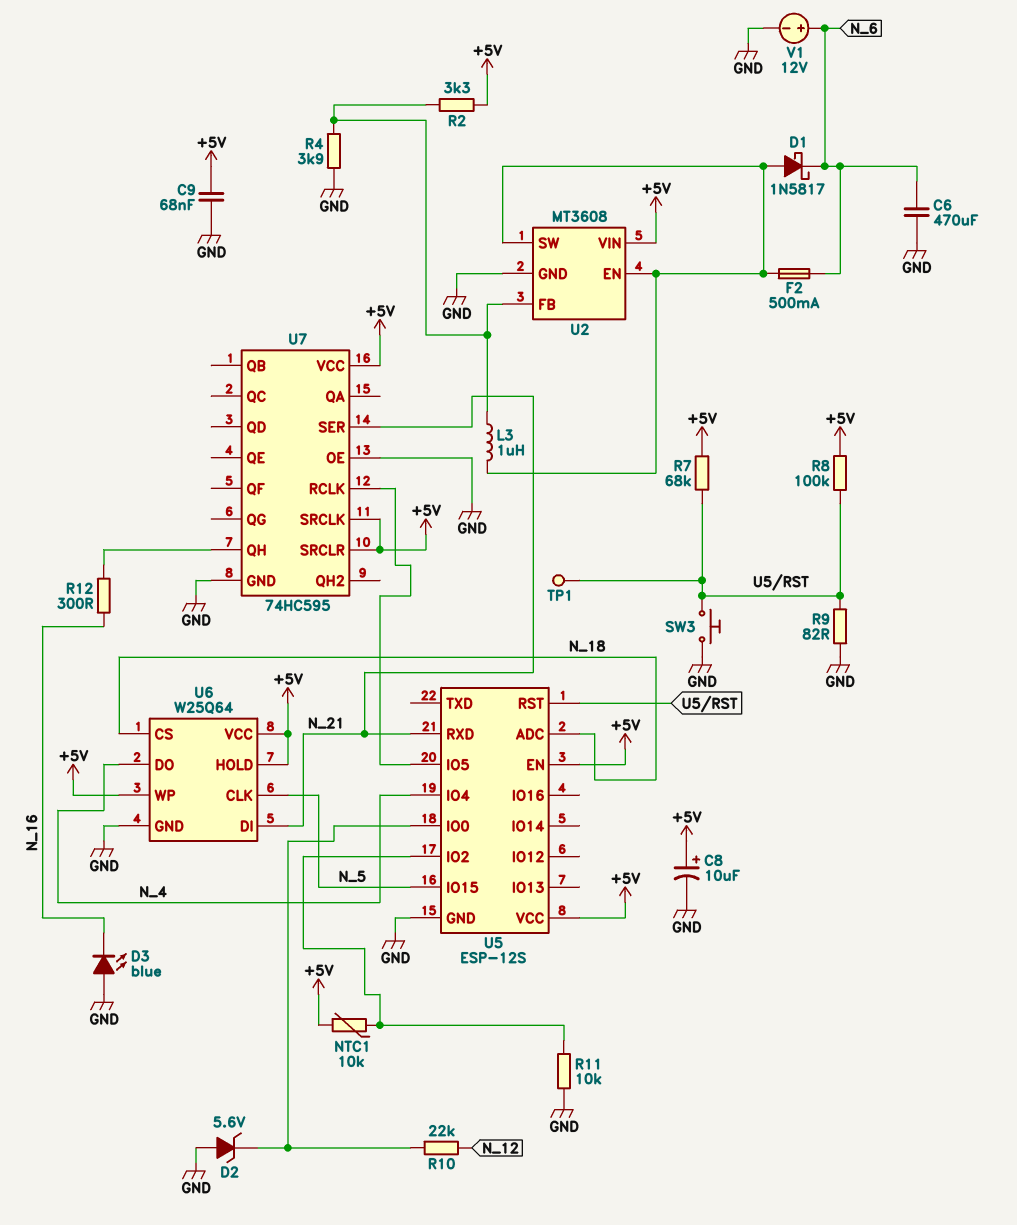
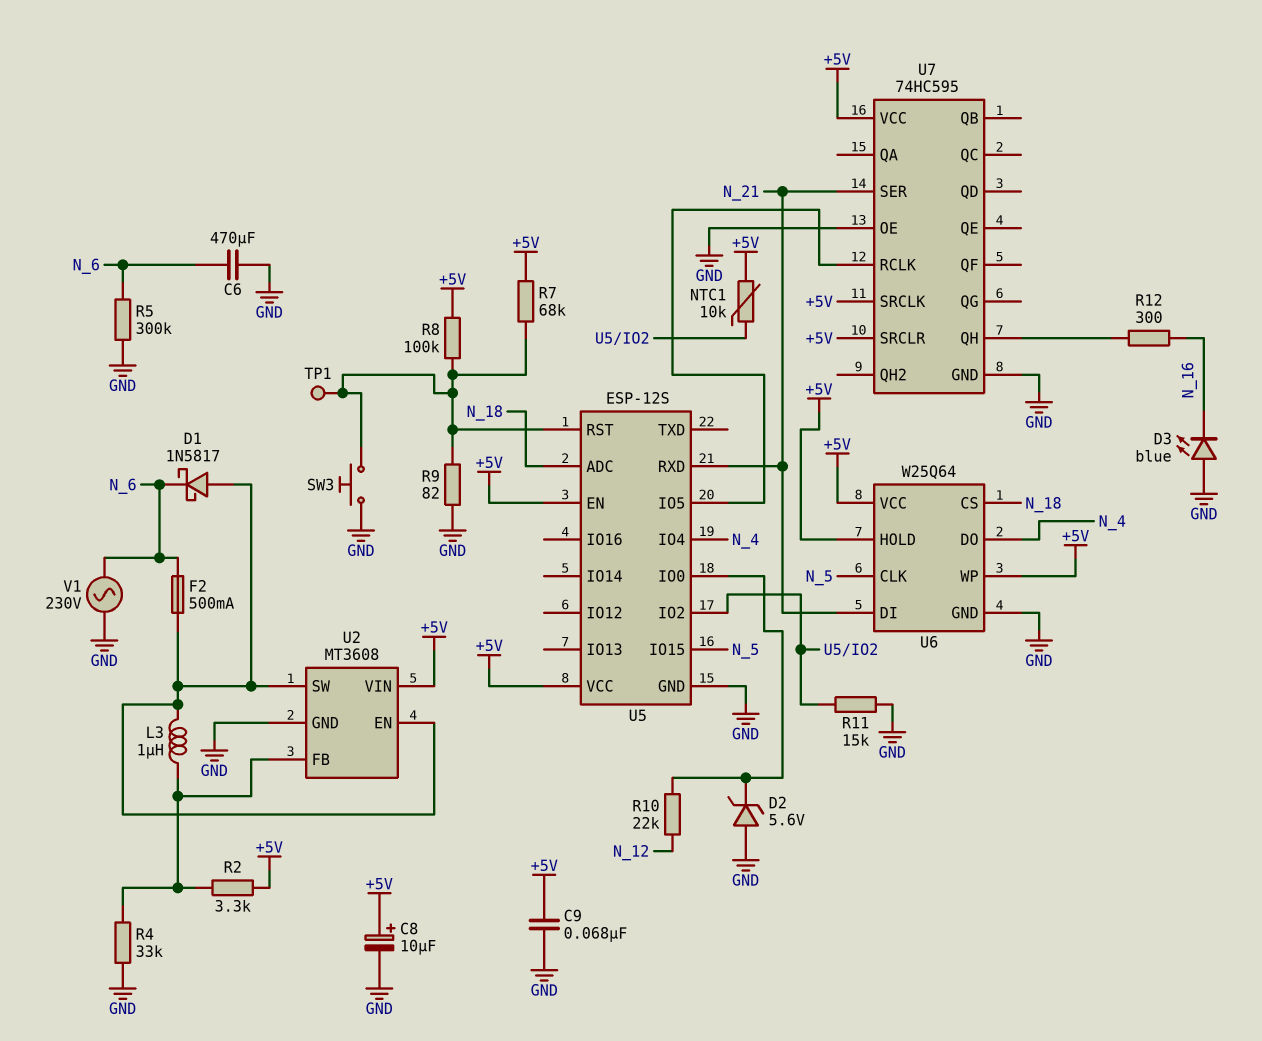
R4: 3.9k (GND, U2/FB) -> 33k (GND, U2/FB)
R5: none -> 300k (GND, N_6)
R11: 10k (GND, U5/IO2) -> 15k (GND, U5/IO2)
V1: 12V (plus N_6, minus GND) -> AC 230V (GND, N_6)

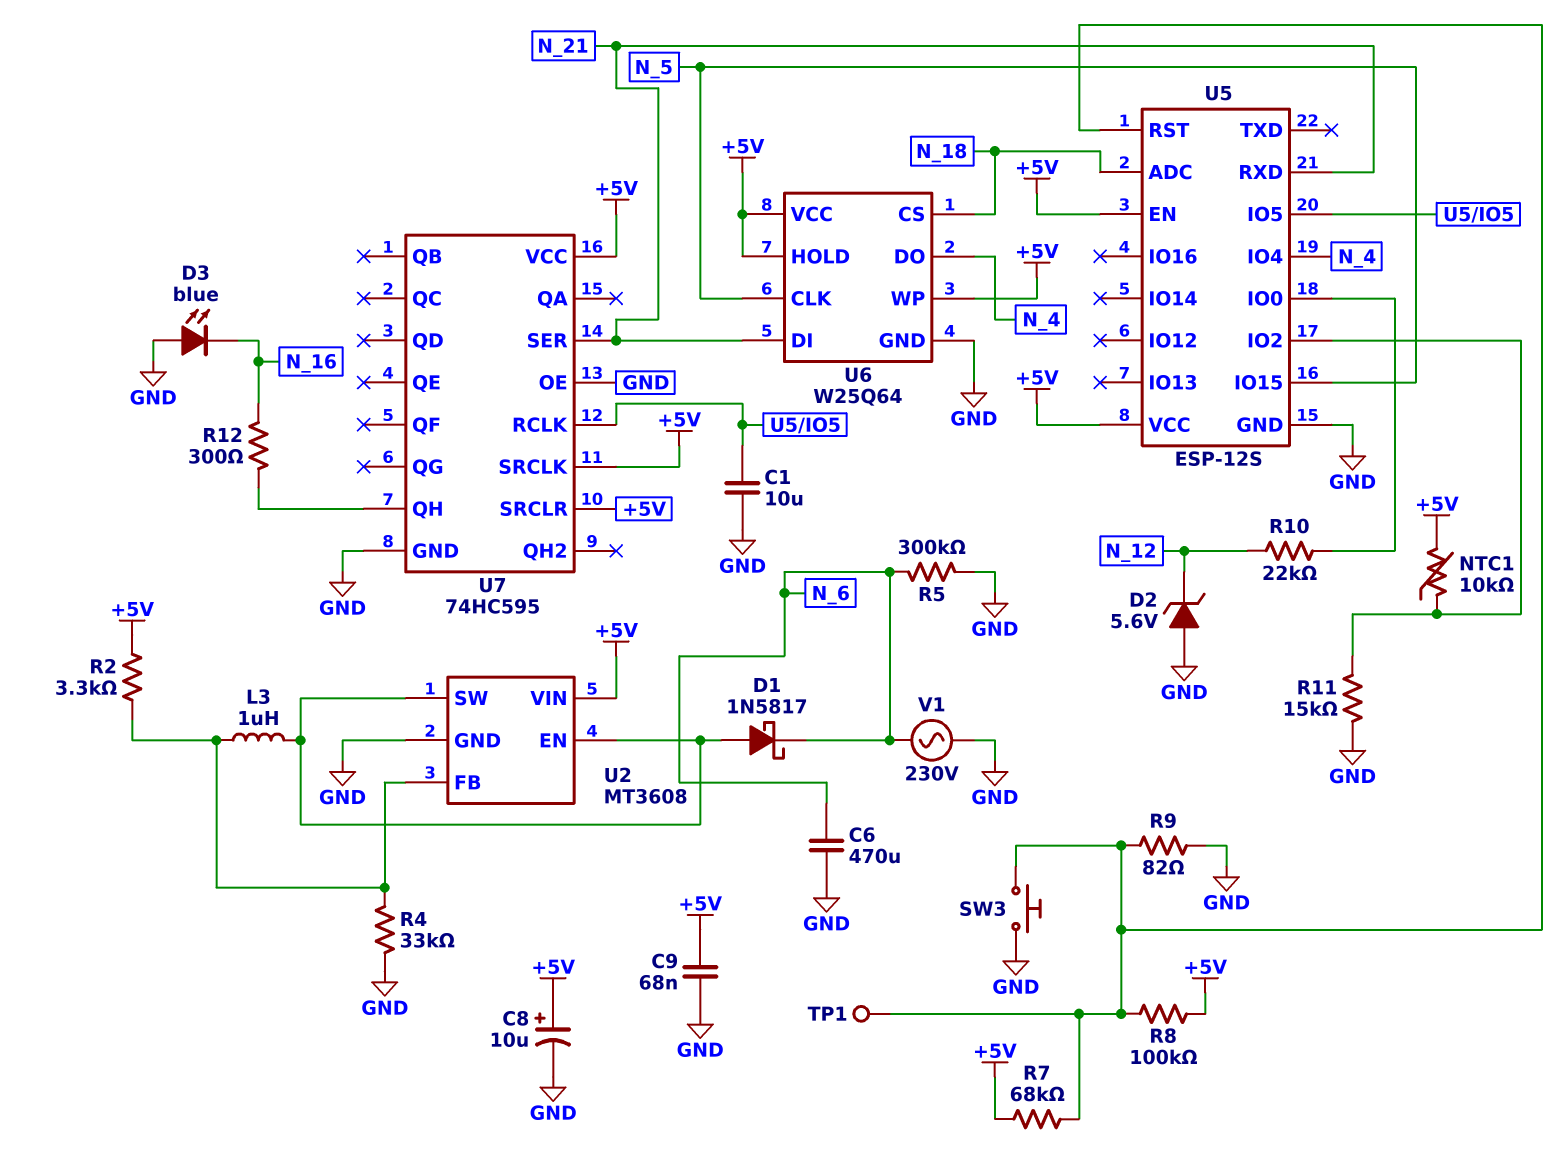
C1: none -> 10uF (GND, U5/IO5)
D2: zener 5.6V (A GND, K U5/IO0) -> zener 5.6V (A GND, K N_12)
F2: 500mA (N_6, U2/EN) -> none

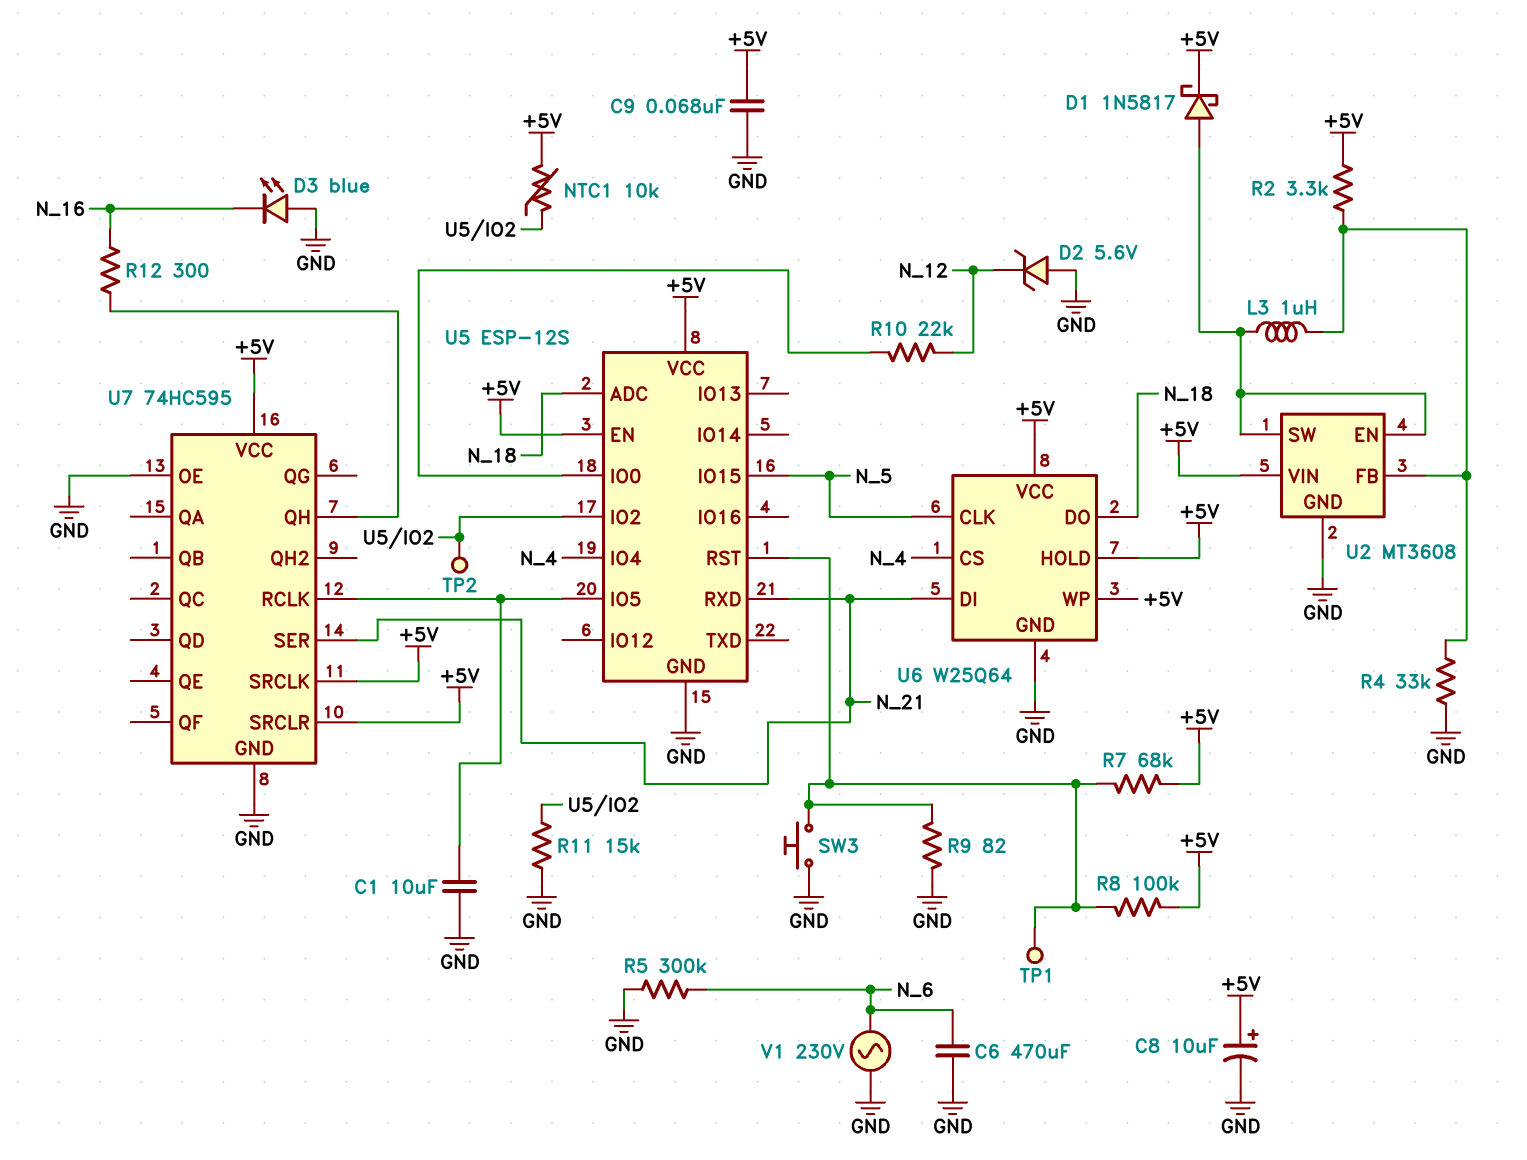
D1: schottky 1N5817 (A U2/EN, K N_6) -> schottky 1N5817 (A U2/EN, K +5V)
TP2: none -> test point (U5/IO2)
U6 pin CS: N_18 -> N_4
U6 pin DO: N_4 -> N_18

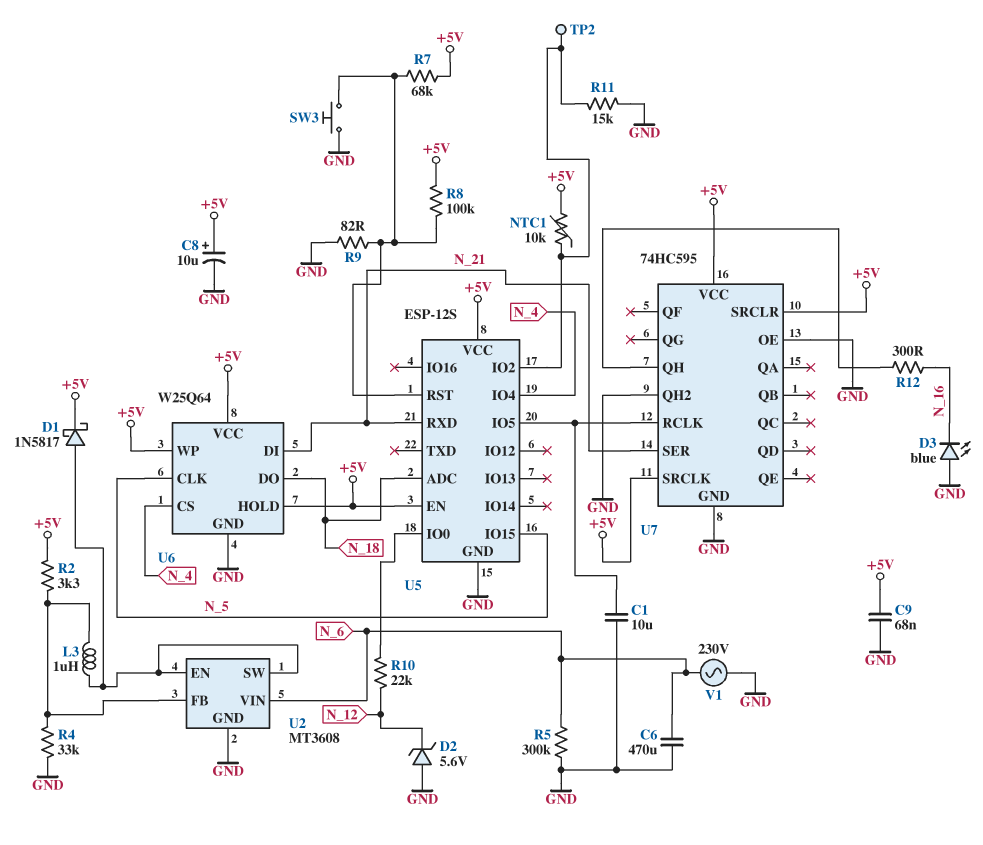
TP1: test point (U5/RST) -> none
U2 pin VIN: +5V -> N_6
U7 pin QH2: none -> GND

